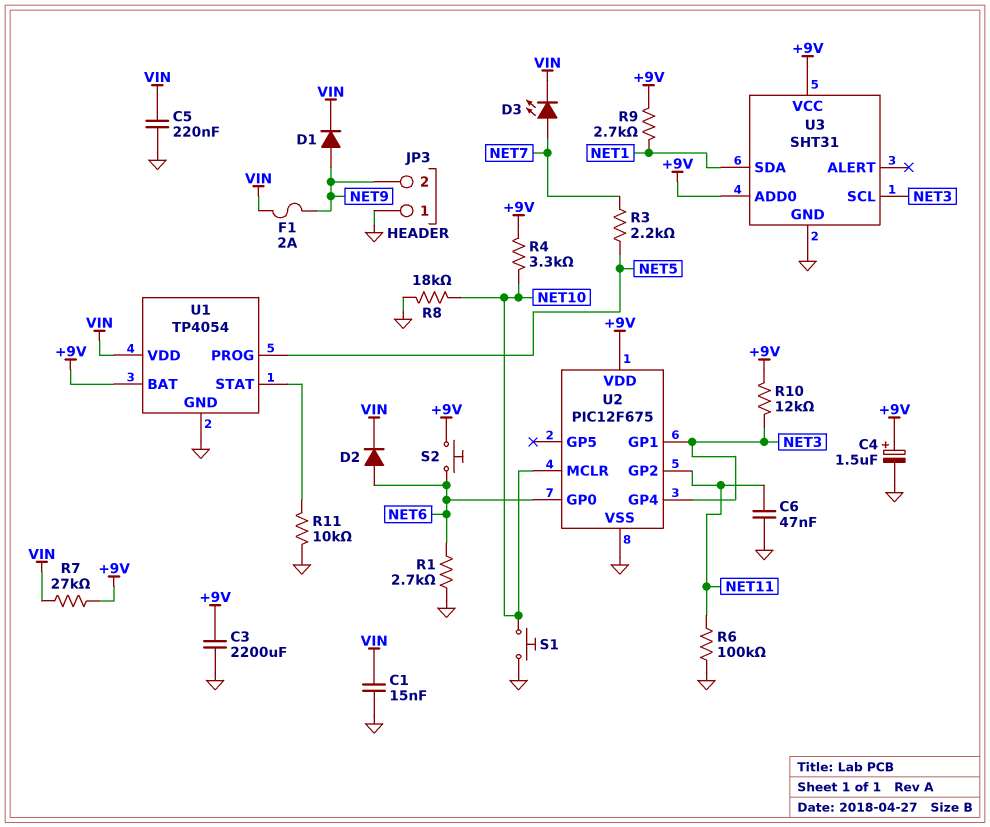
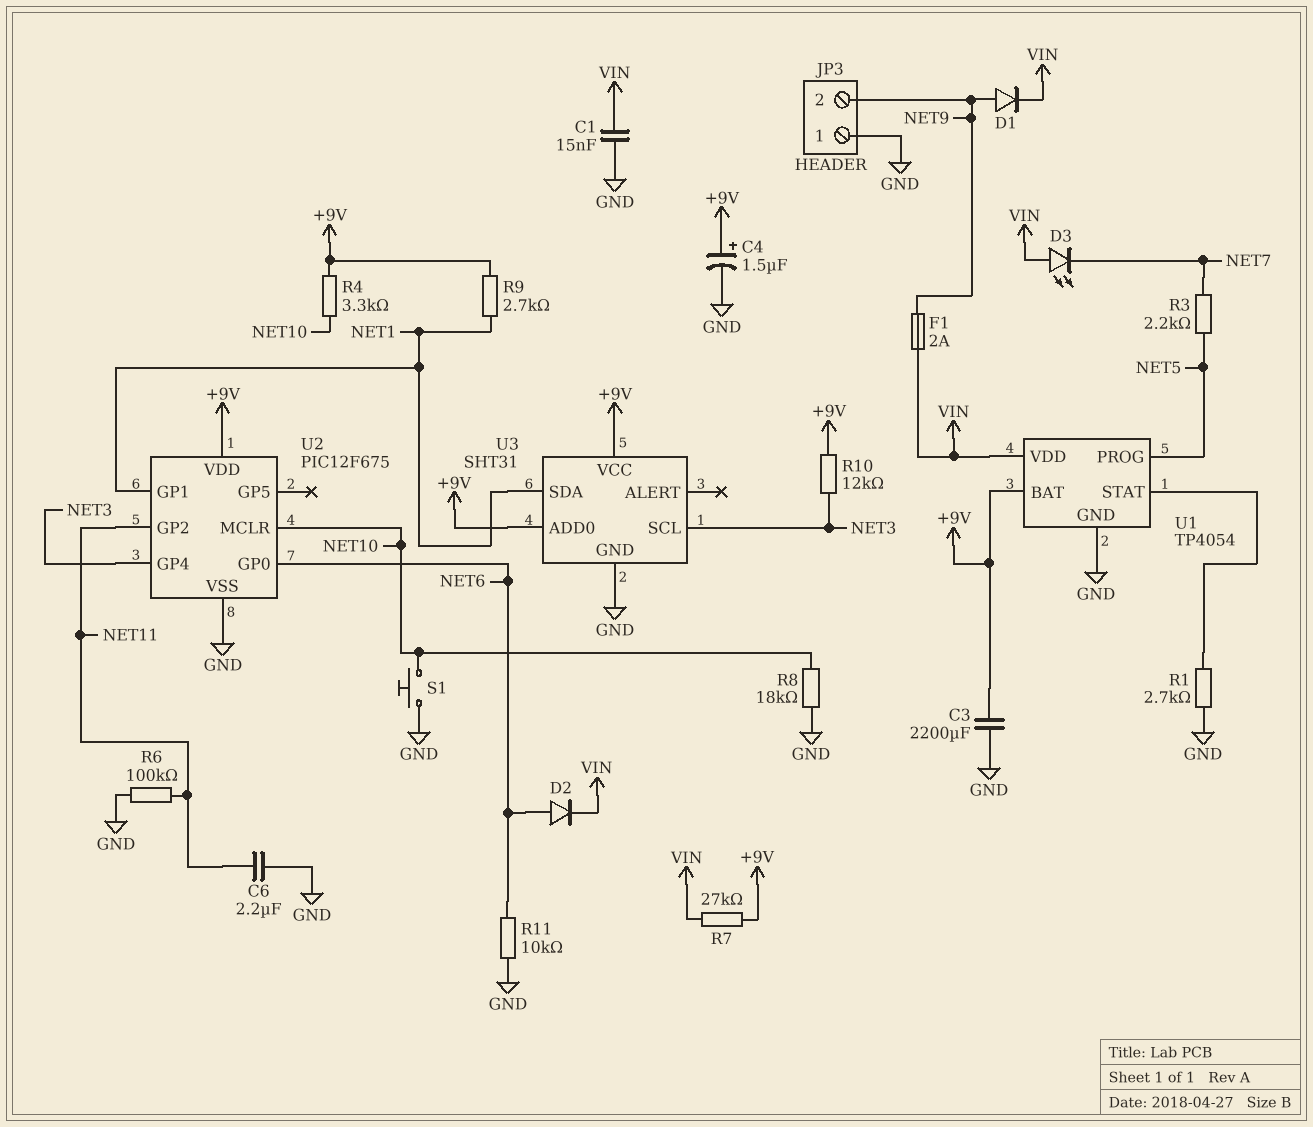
C5: 220nF (GND, VIN) -> none
C6: 47nF (GND, NET11) -> 2.2uF (GND, NET11)
D3: LED (A NET7, K VIN) -> LED (A VIN, K NET7)
R1: 2.7k (GND, NET6) -> 2.7k (GND, U1/STAT)
R11: 10k (GND, U1/STAT) -> 10k (GND, NET6)
S2: button (+9V, NET6) -> none
U2 pin GP1: NET3 -> NET1

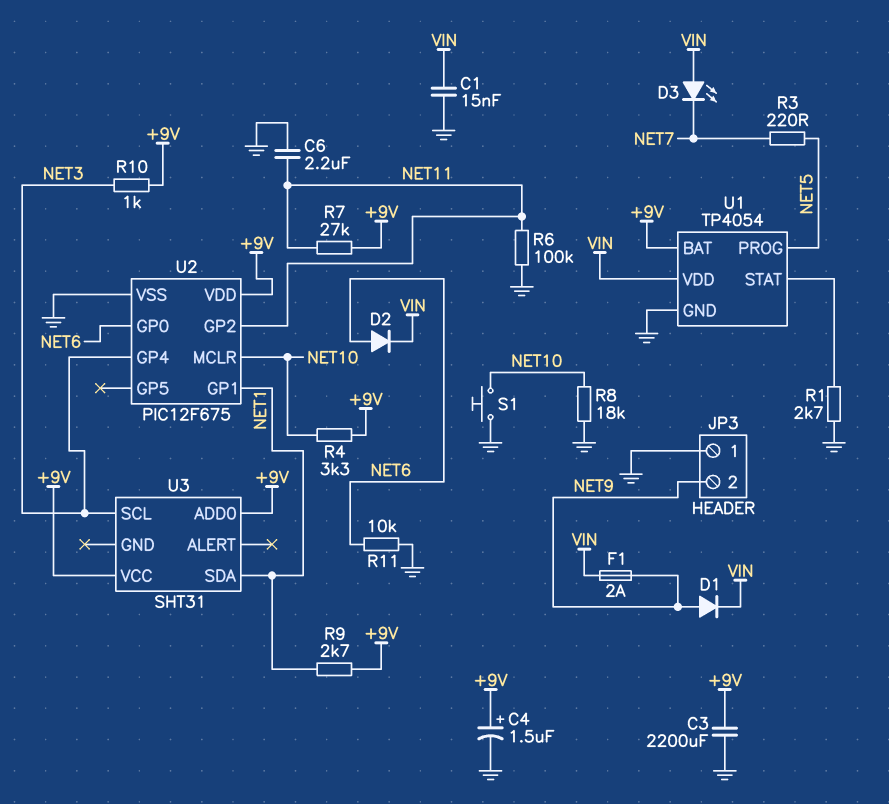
R3: 2.2k (NET5, NET7) -> 220 (NET5, NET7)
R7: 27k (+9V, VIN) -> 27k (+9V, NET11)
R10: 12k (+9V, NET3) -> 1k (+9V, NET3)
U3 pin GND: GND -> none

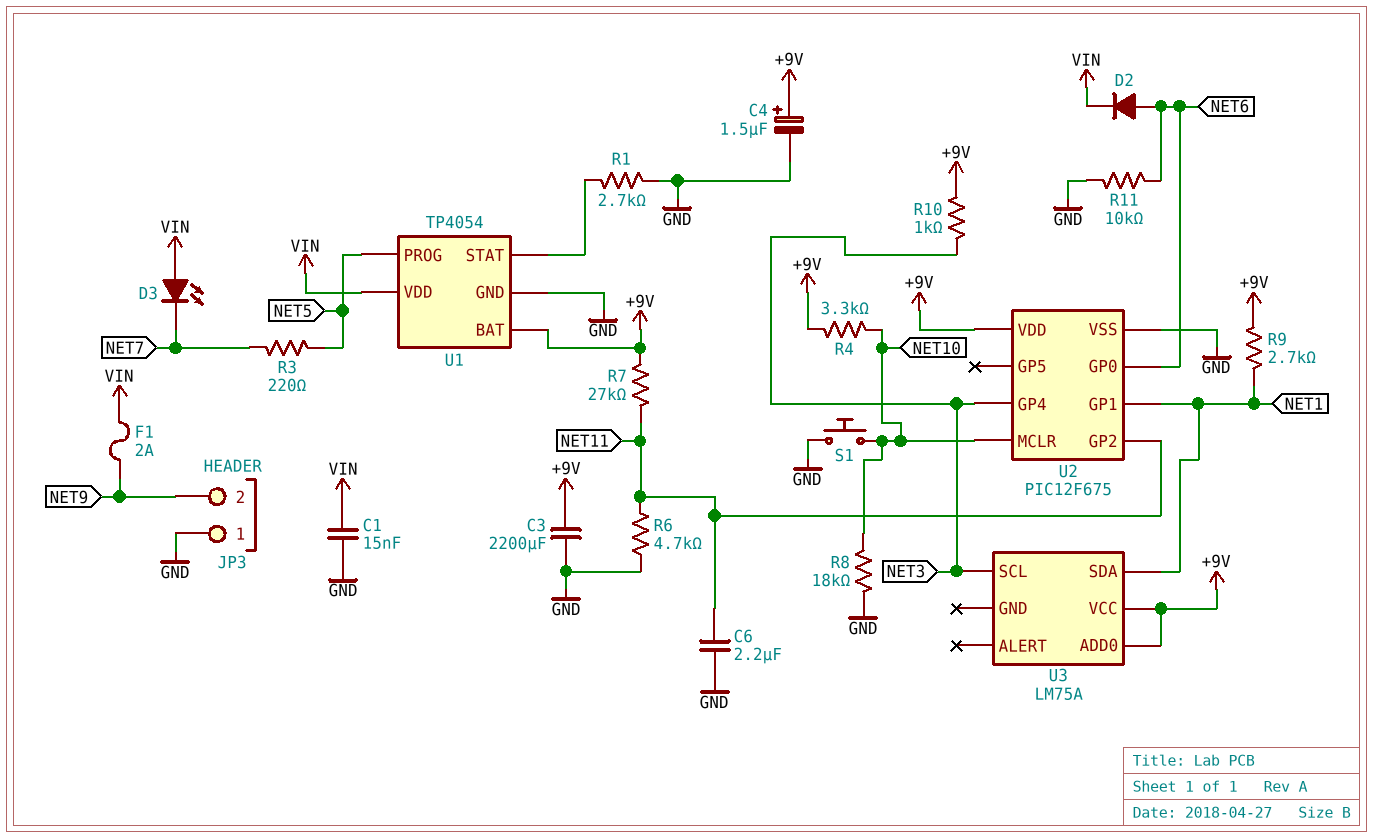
D1: diode (A NET9, K VIN) -> none
R6: 100k (GND, NET11) -> 4.7k (GND, NET11)
U3: SHT31 -> LM75A

